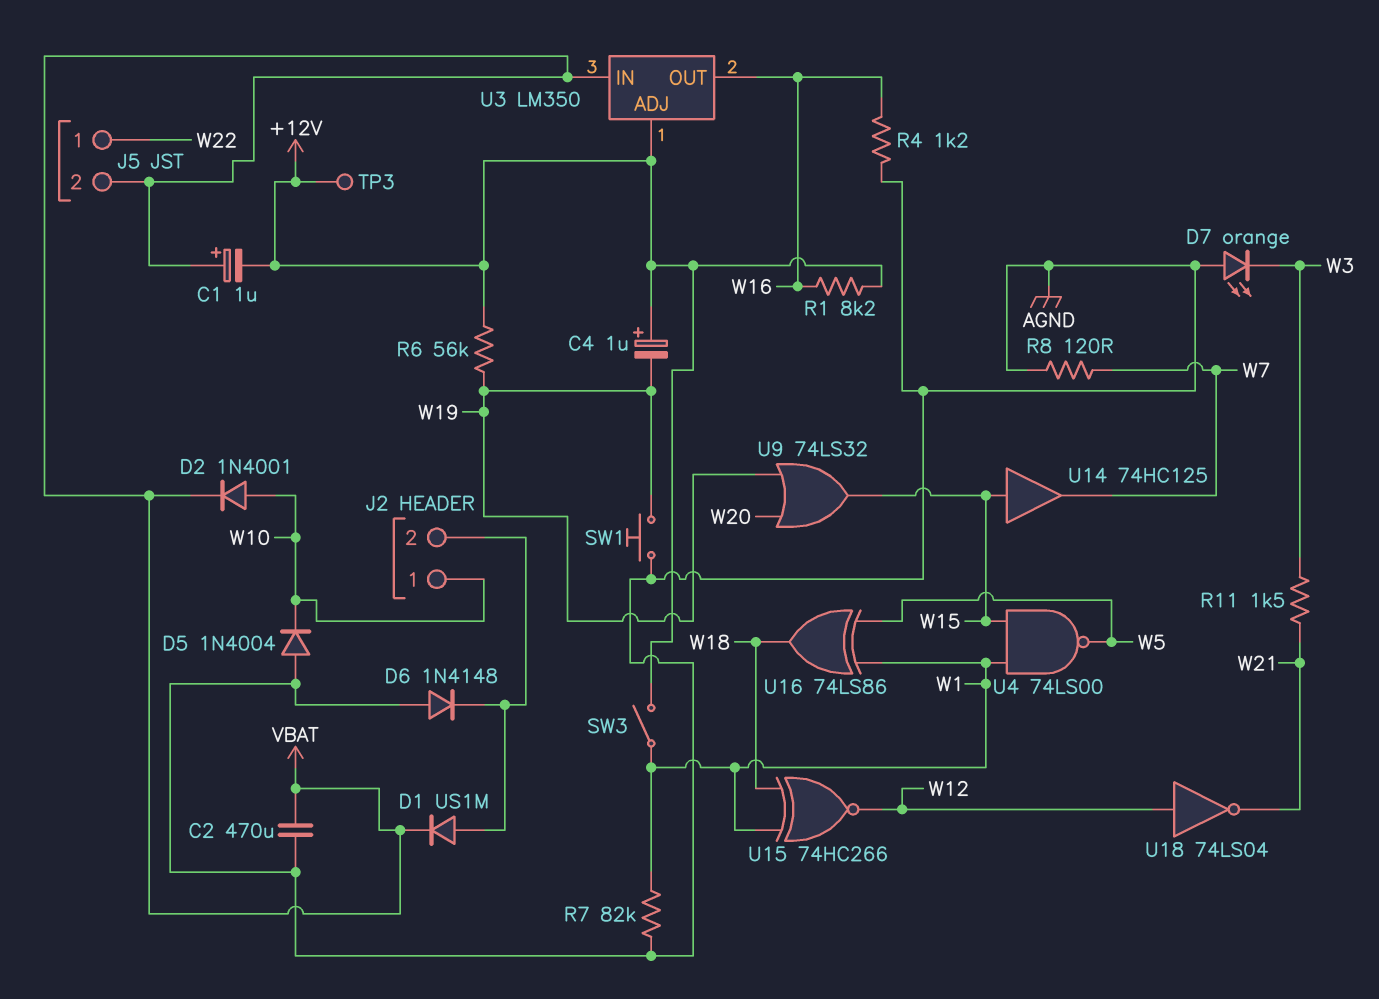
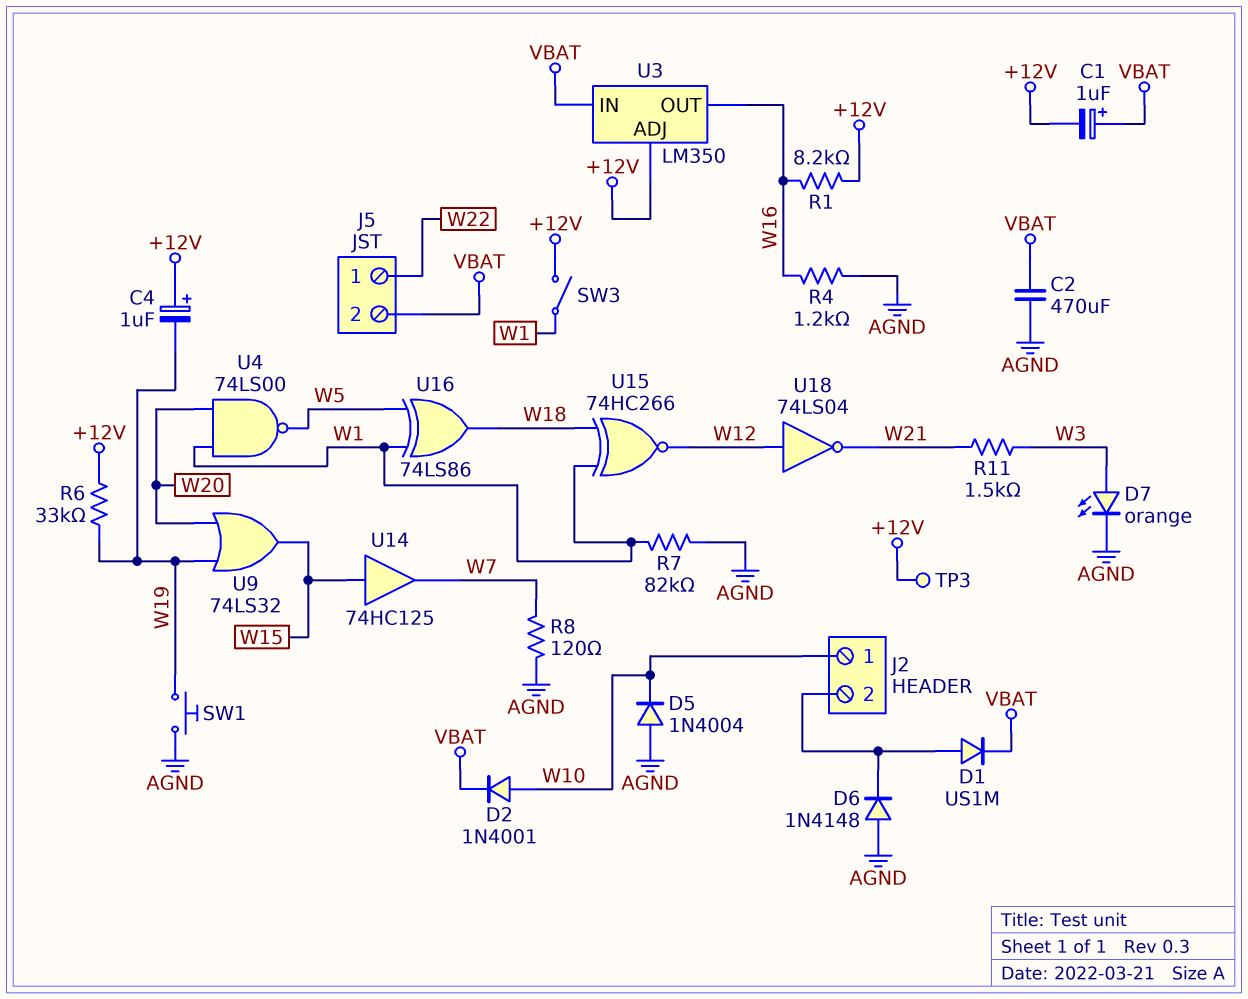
D7: LED orange (A AGND, K W3) -> LED orange (A W3, K AGND)
R6: 56k (+12V, W19) -> 33k (+12V, W19)
U4: NAND 74LS00 (in W1, in W15, out W5) -> NAND 74LS00 (in W1, in W20, out W5)

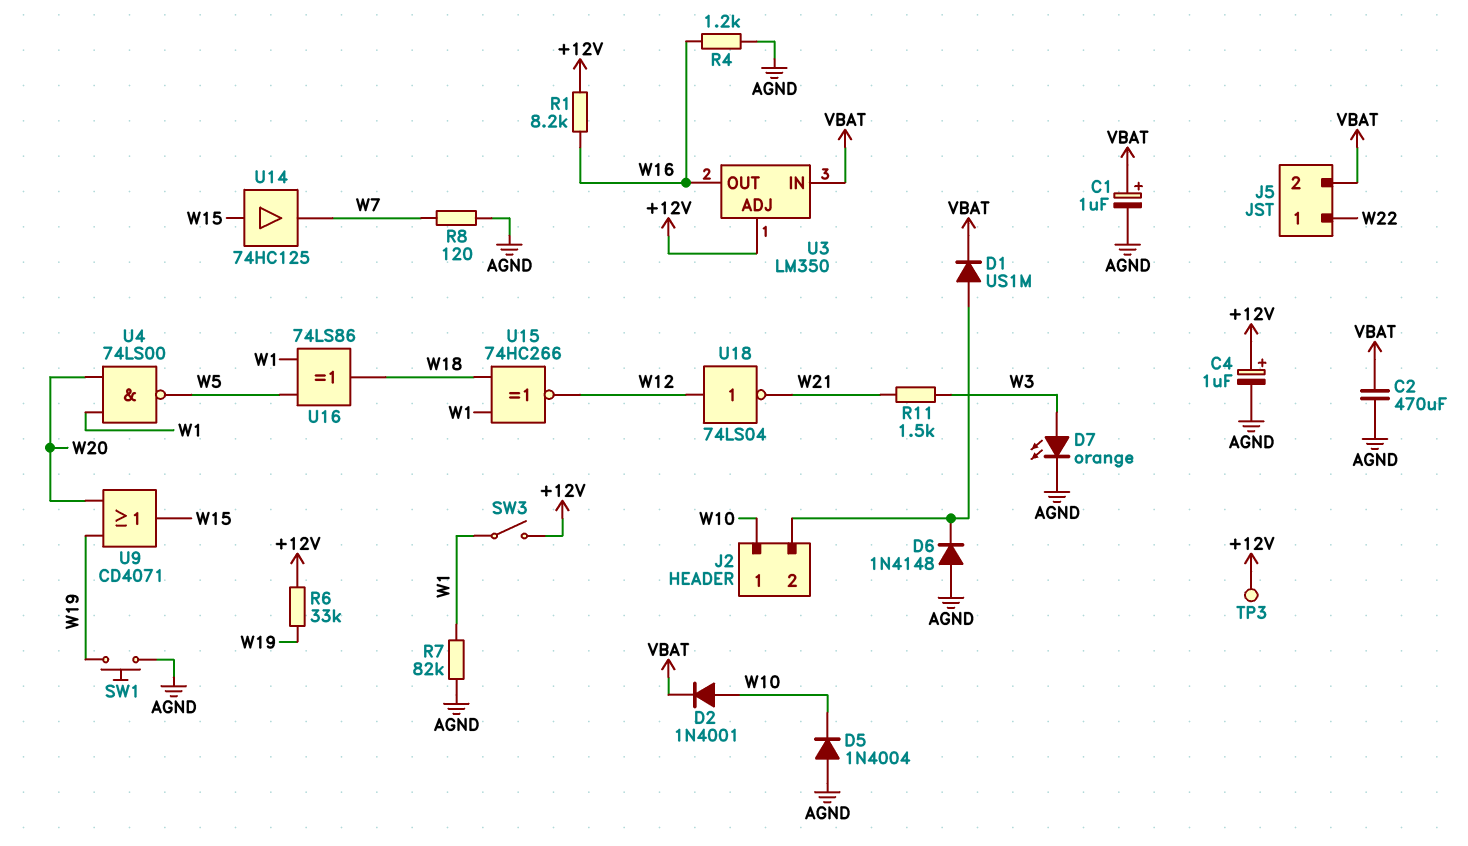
C1: 1uF (plus VBAT, minus +12V) -> 1uF (plus VBAT, minus AGND)
C4: 1uF (plus +12V, minus W19) -> 1uF (plus +12V, minus AGND)
U9: OR 74LS32 (in W19, in W20, out W15) -> OR CD4071 (in W19, in W20, out W15)

